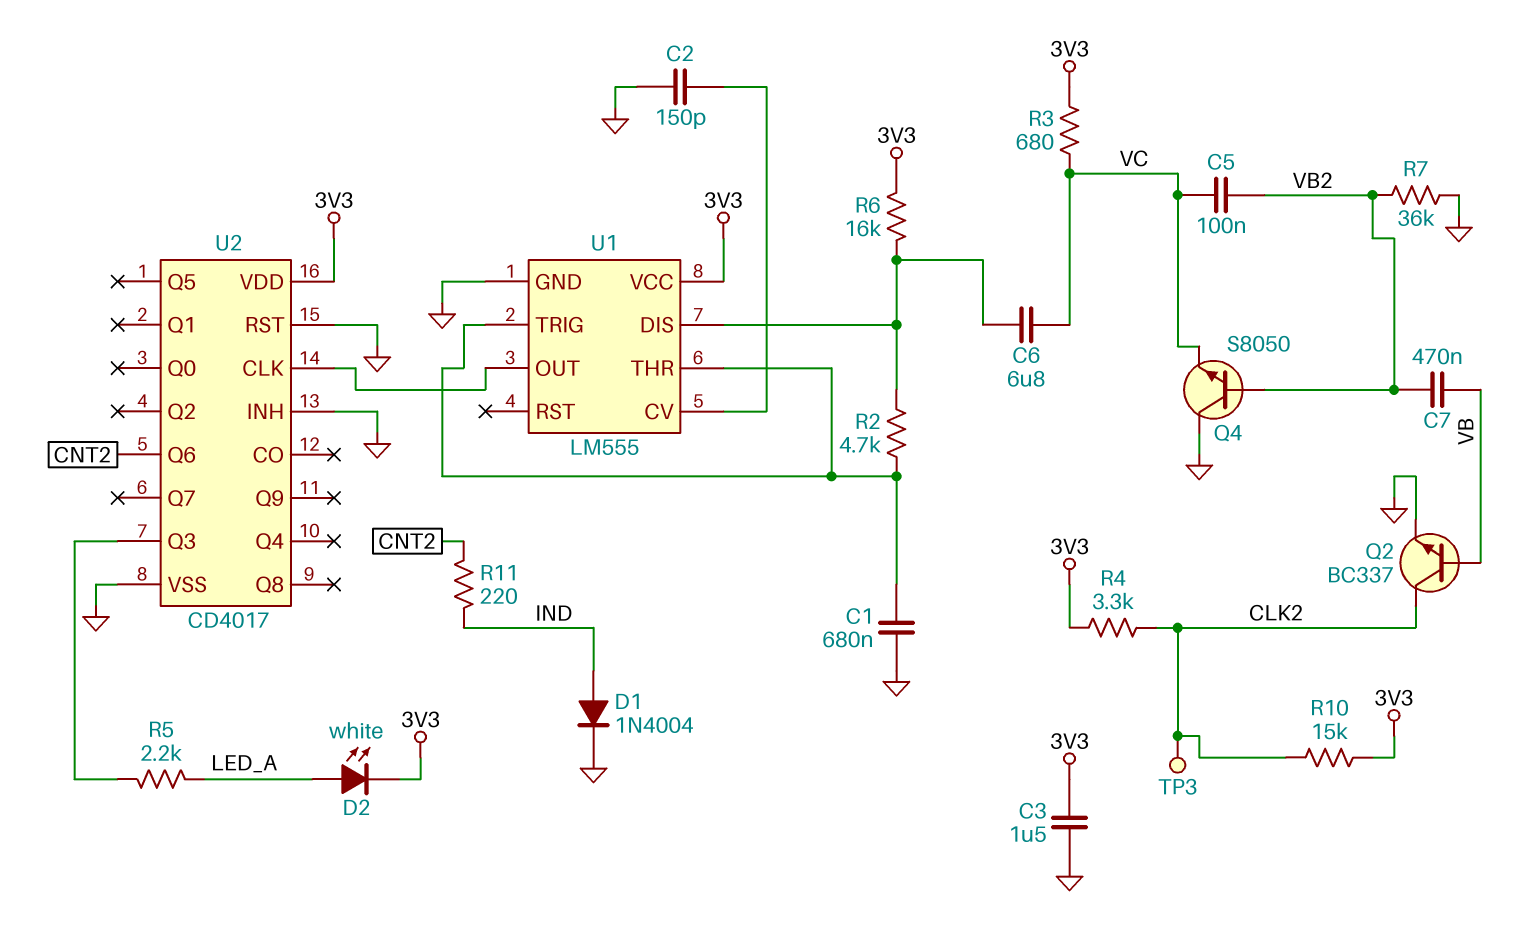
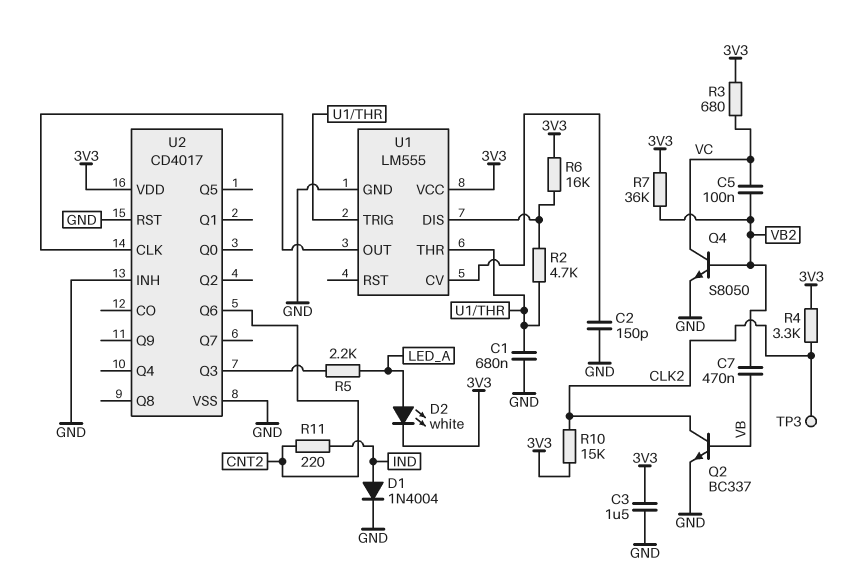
C6: 6.8uF (U1/DIS, VC) -> none
Q4: NPN S8050 (B VB2, C GND, E VC) -> NPN S8050 (B VB2, C VC, E GND)
R7: 36k (GND, VB2) -> 36k (3V3, VB2)

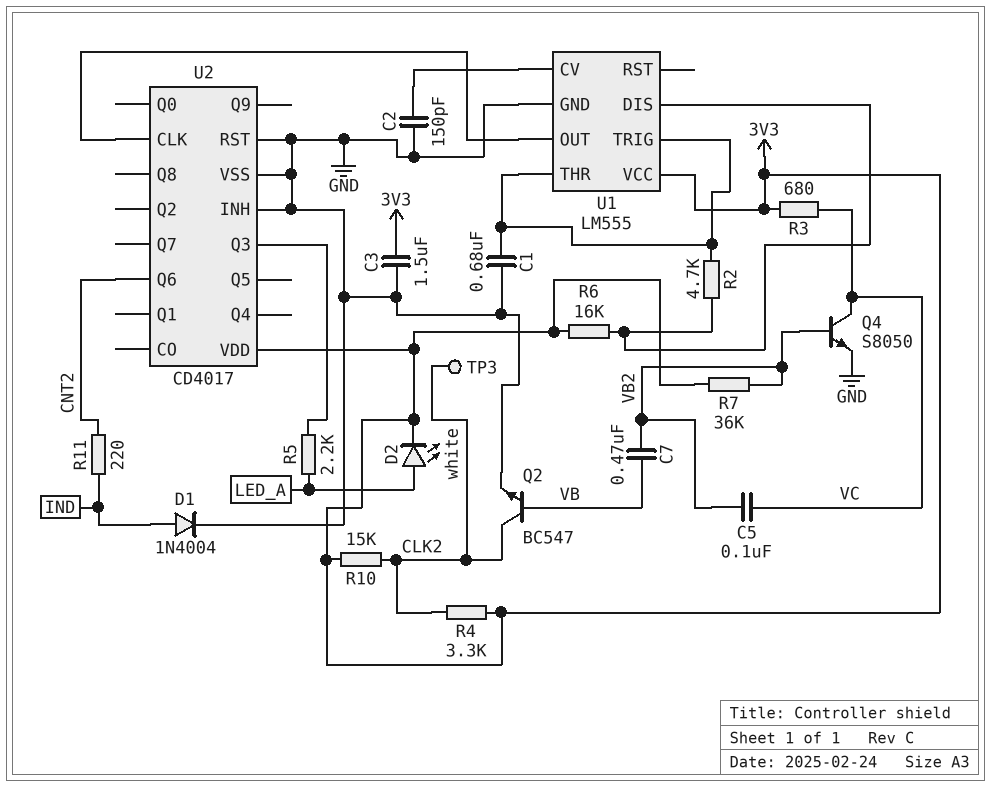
Q2: NPN BC337 (B VB, C CLK2, E GND) -> NPN BC547 (B VB, C CLK2, E GND)

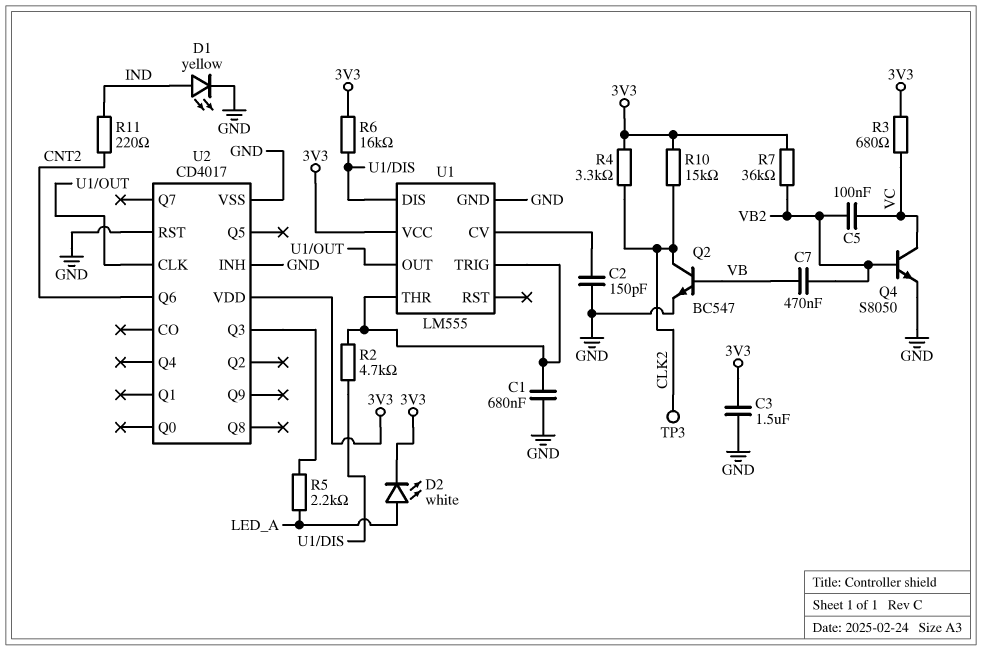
D1: diode 1N4004 (A IND, K GND) -> LED yellow (A IND, K GND)

